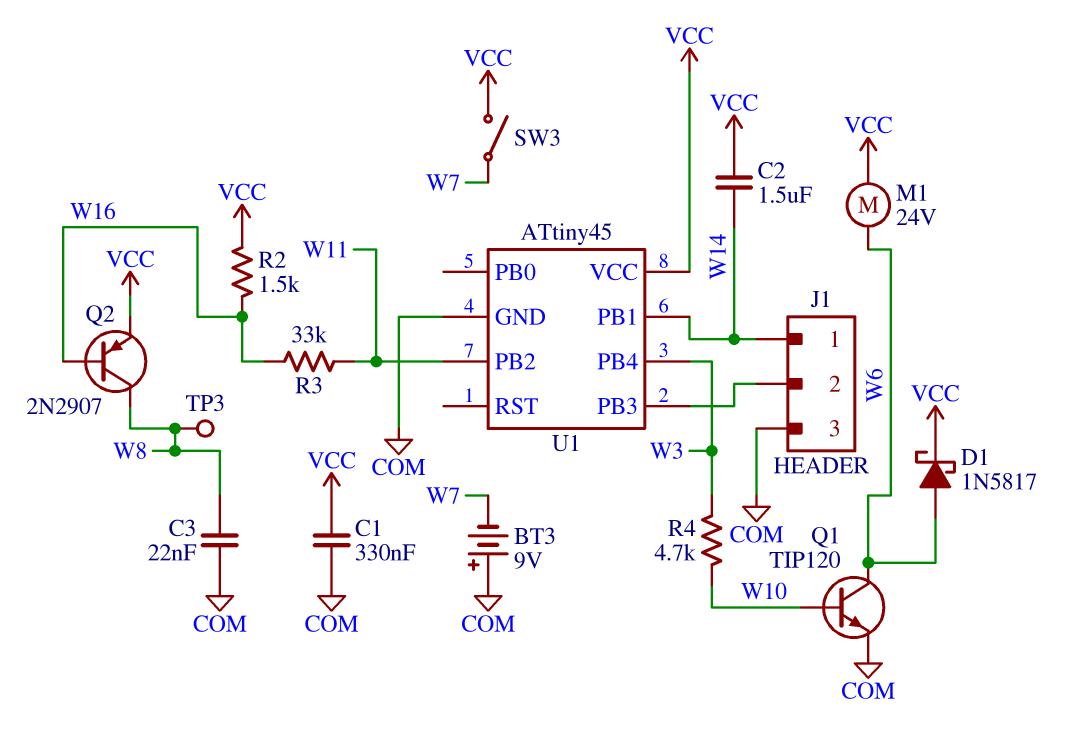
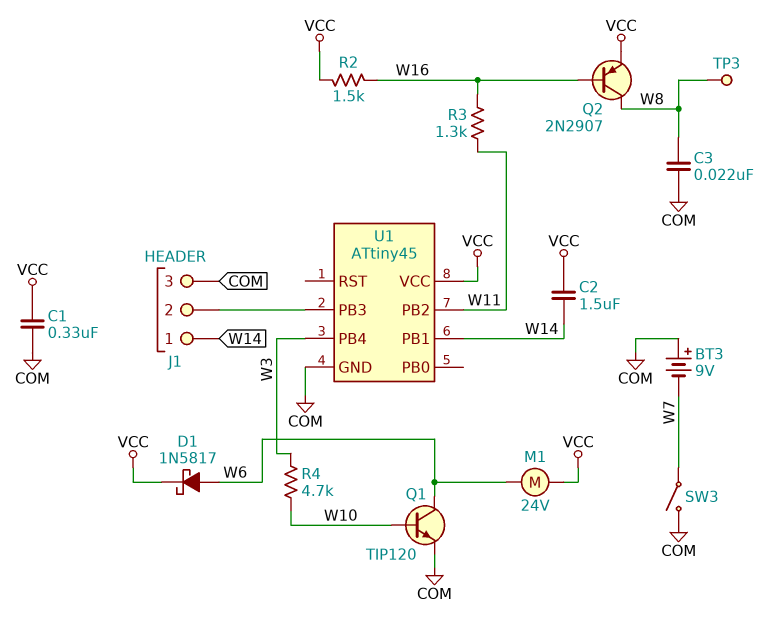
R3: 33k (W11, W16) -> 1.3k (W11, W16)
SW3: switch (VCC, W7) -> switch (COM, W7)

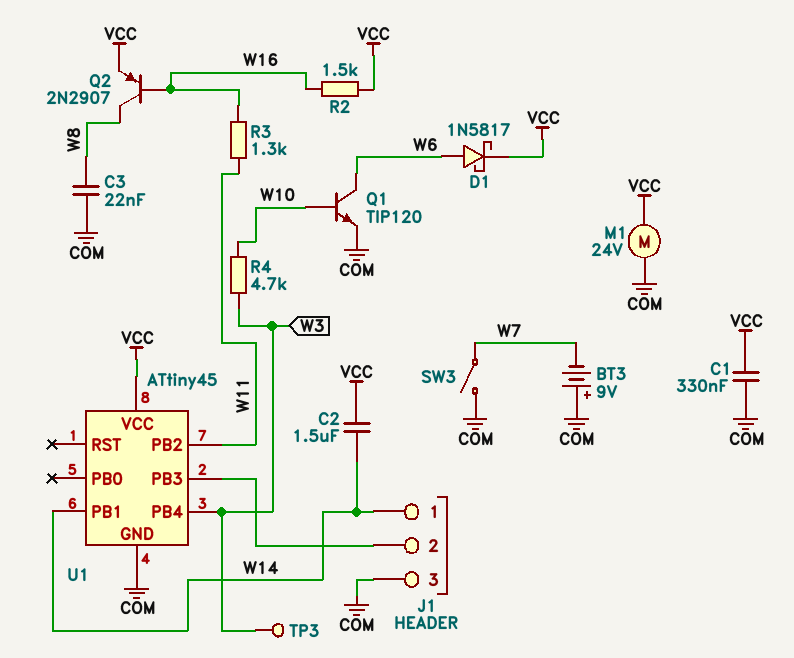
M1: motor 24V (VCC, W6) -> motor 24V (COM, VCC)
TP3: test point (W8) -> test point (W3)

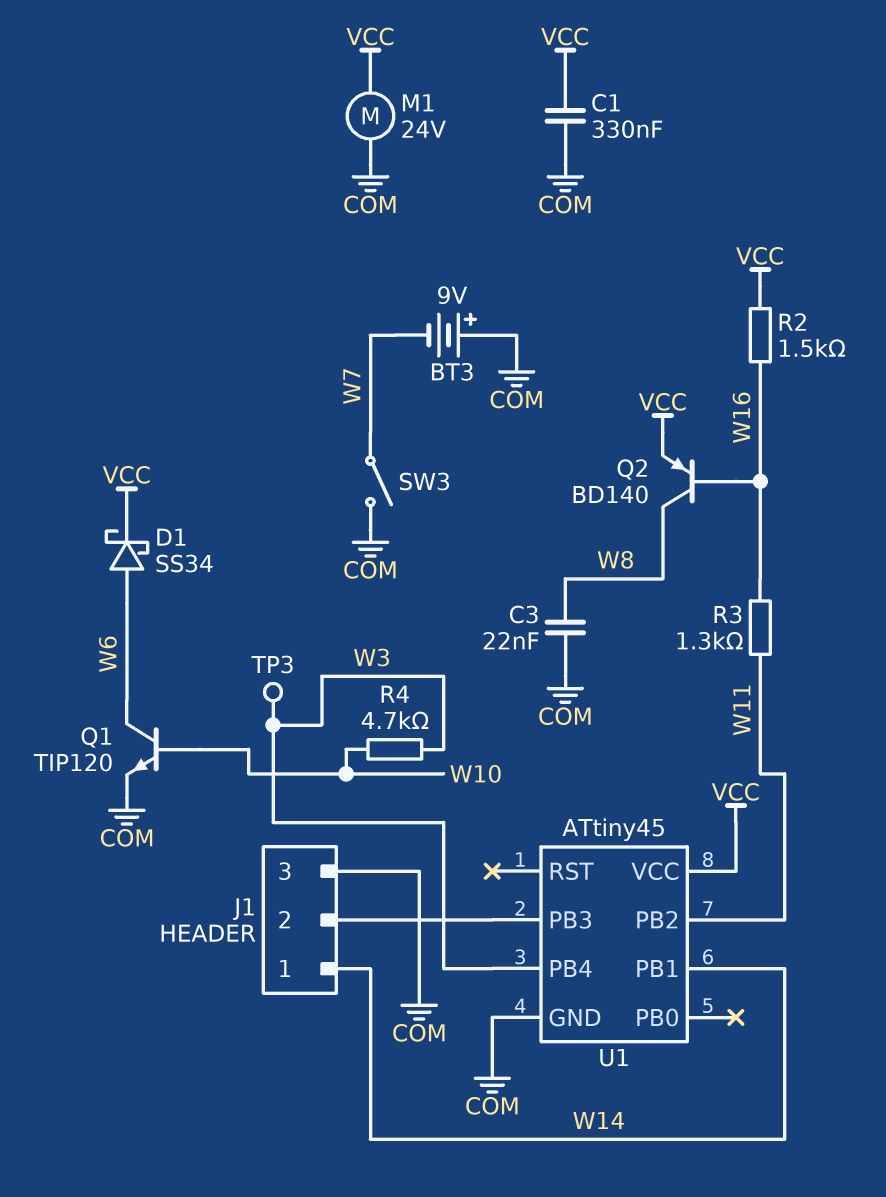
C2: 1.5uF (VCC, W14) -> none
D1: schottky 1N5817 (A W6, K VCC) -> schottky SS34 (A W6, K VCC)
Q2: PNP 2N2907 (B W16, C W8, E VCC) -> PNP BD140 (B W16, C W8, E VCC)

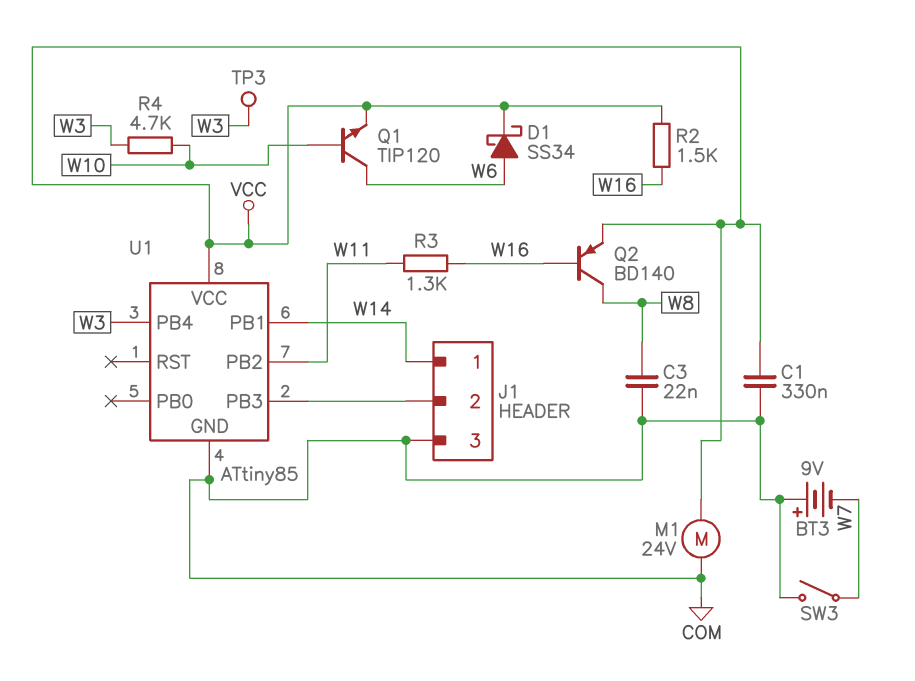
Q1: NPN TIP120 (B W10, C W6, E COM) -> NPN TIP120 (B W10, C W6, E VCC)
U1: ATtiny45 -> ATtiny85

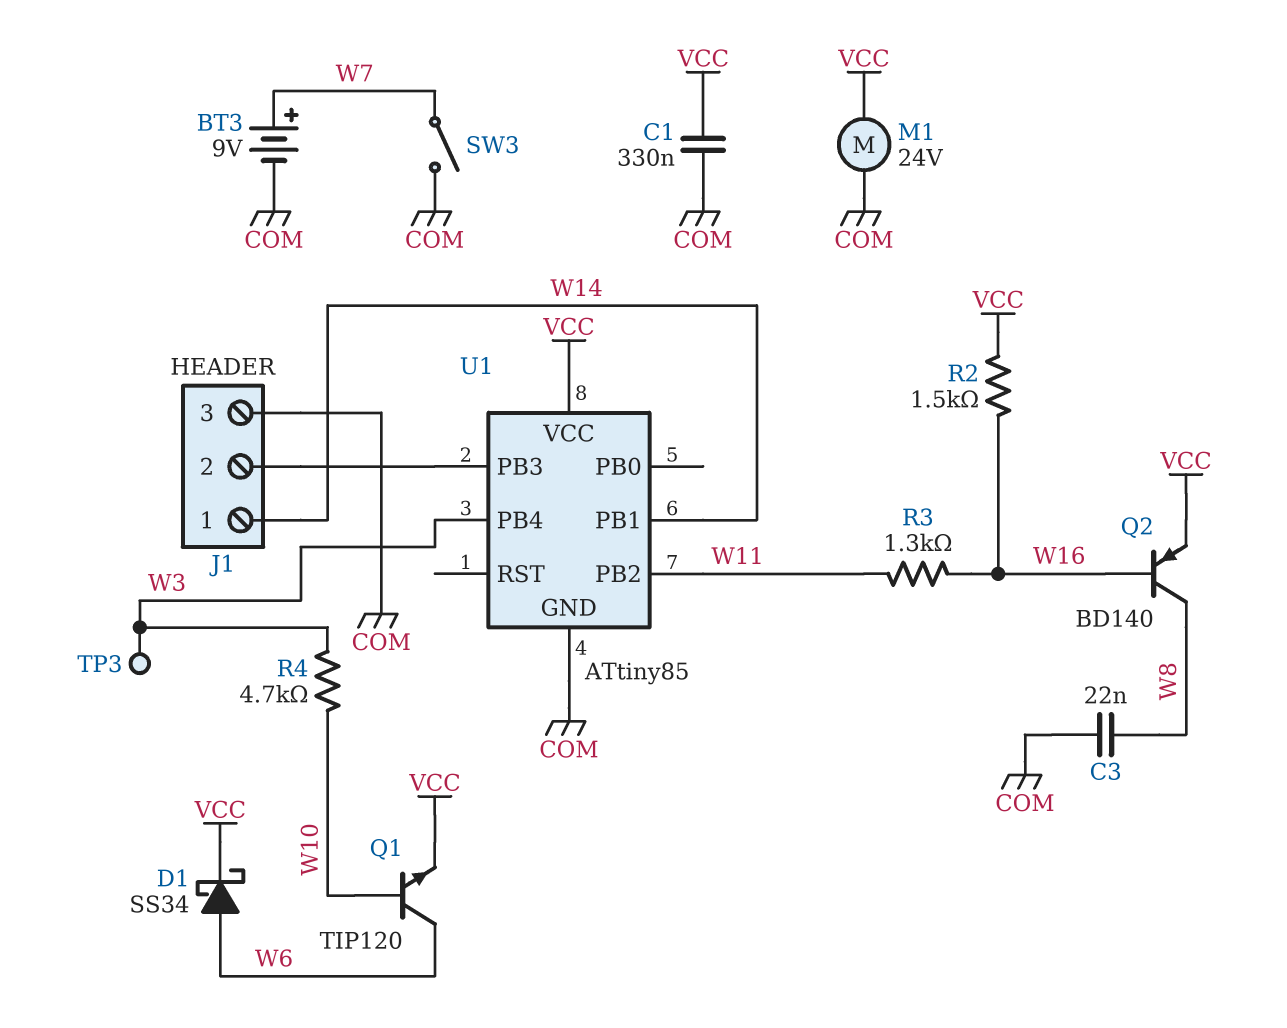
BT3: 9V (plus COM, minus W7) -> 9V (plus W7, minus COM)

